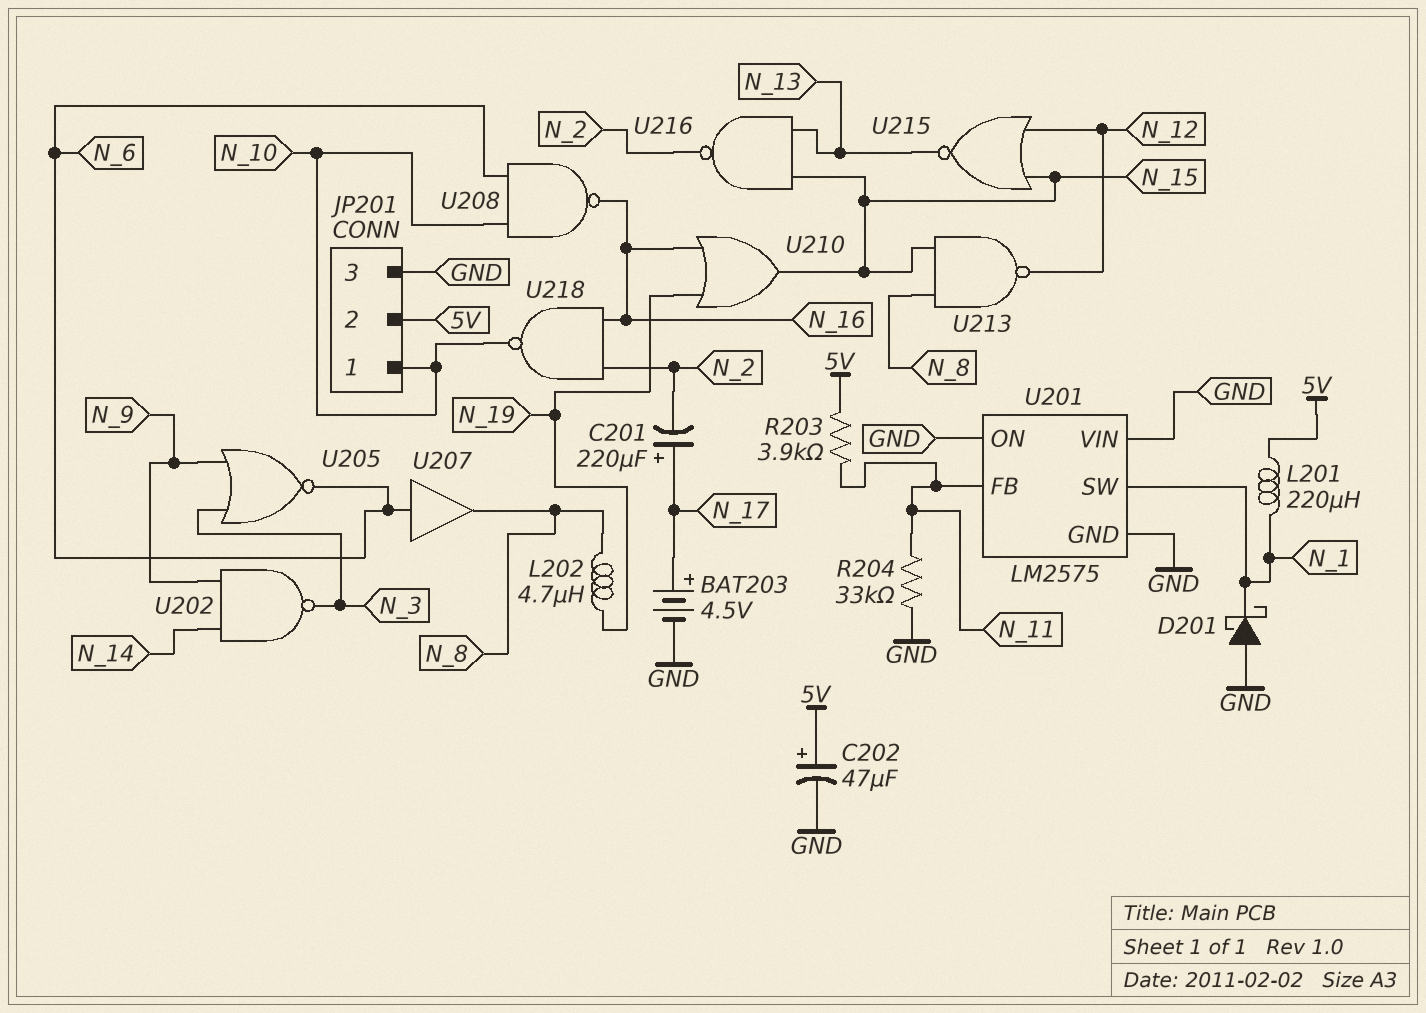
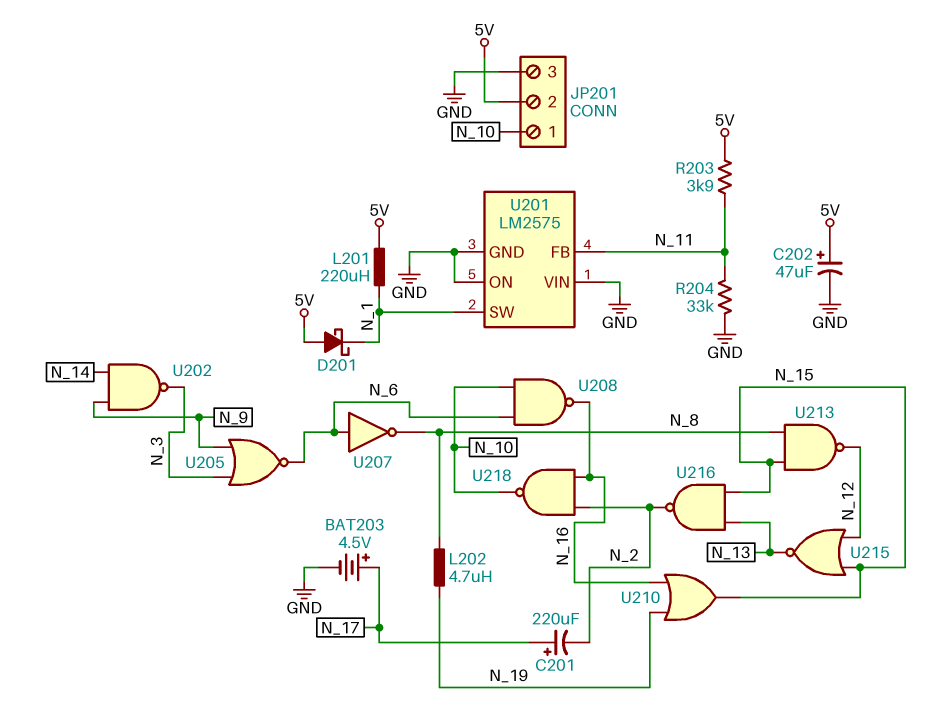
D201: schottky (A GND, K N_1) -> schottky (A 5V, K N_1)
U207: buffer (in N_6, out N_8) -> NOT (in N_6, out N_8)

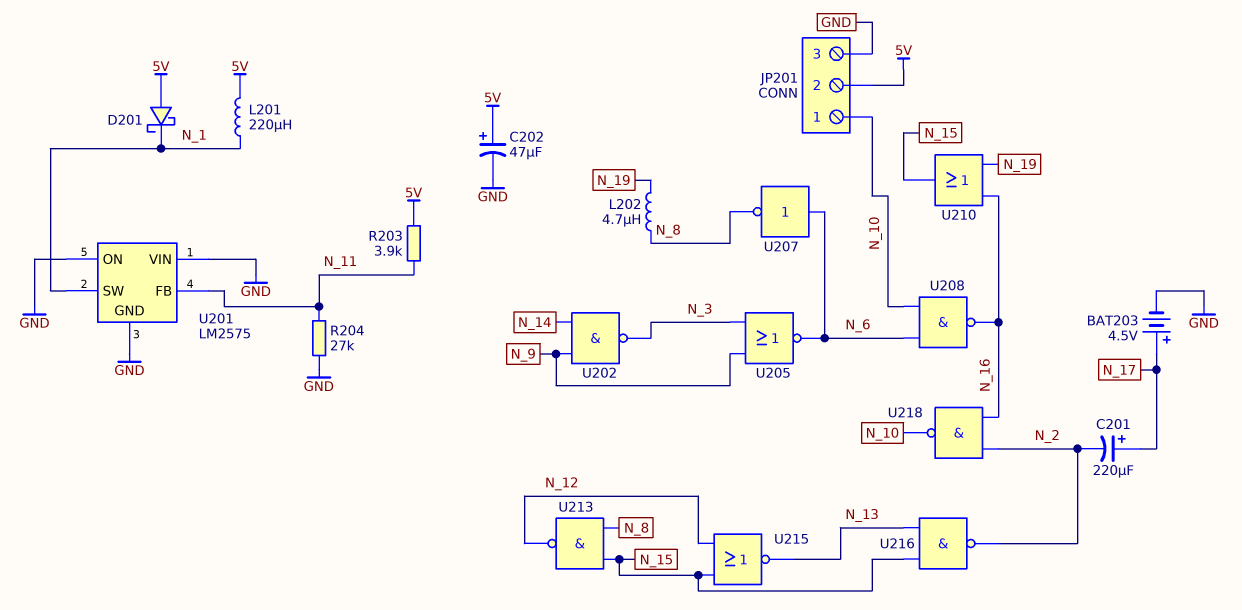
R204: 33k (GND, N_11) -> 27k (GND, N_11)

